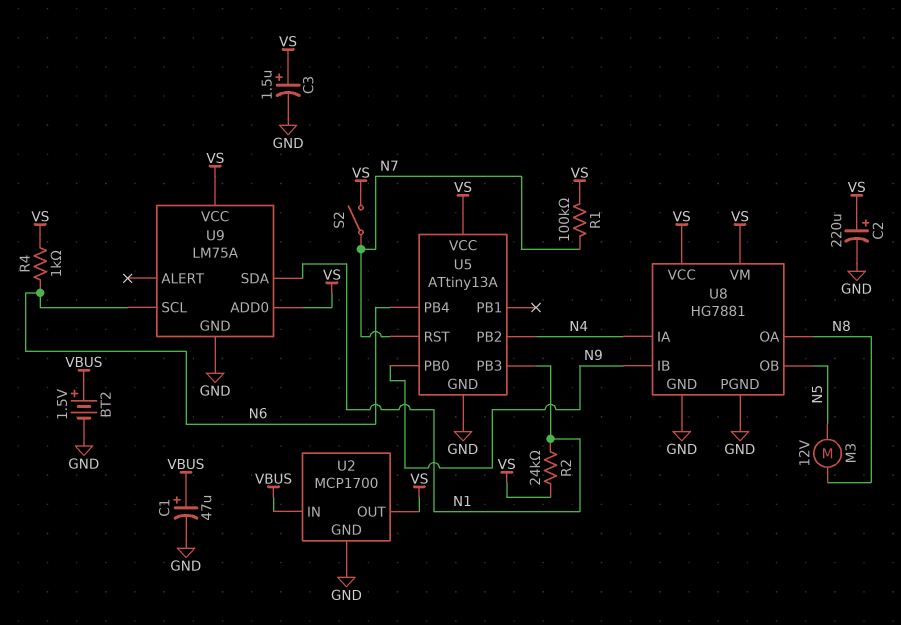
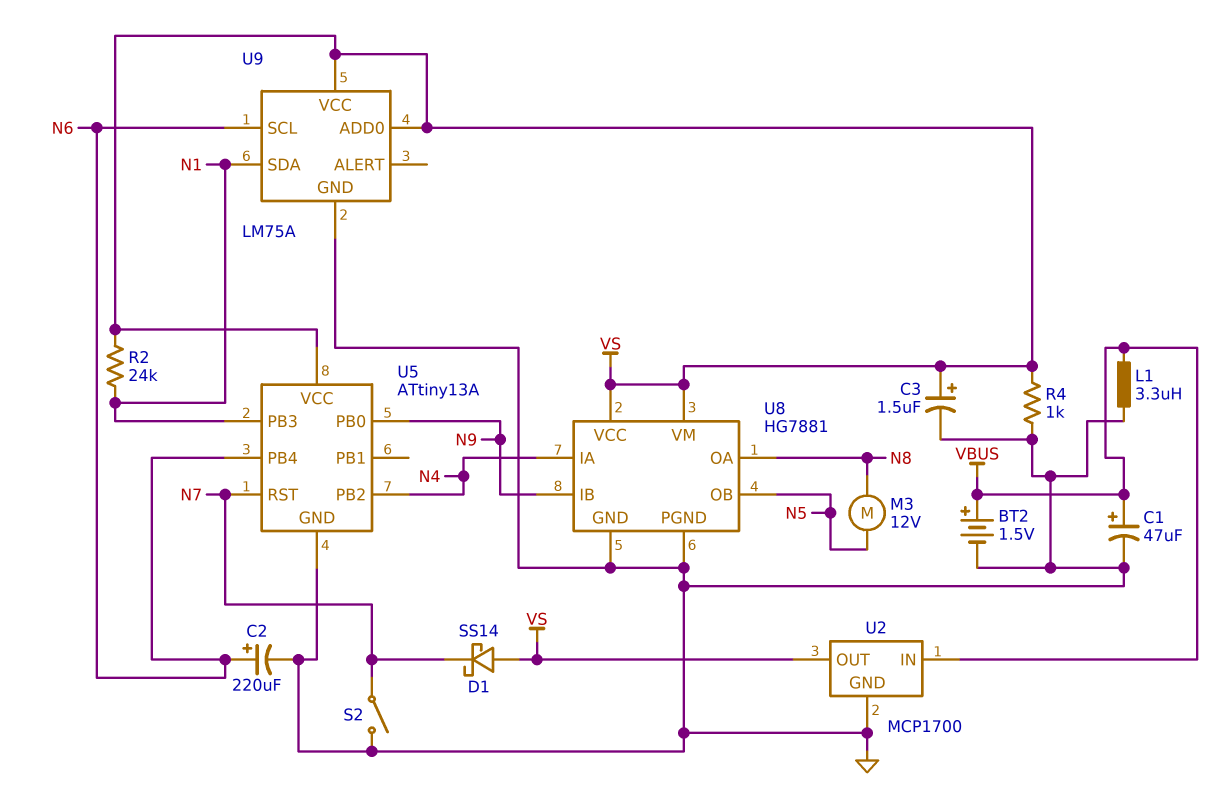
C2: 220uF (plus VS, minus GND) -> 220uF (plus N6, minus GND)
D1: none -> schottky SS14 (A VS, K N7)
L1: none -> 3.3uH (GND, VBUS)
R1: 100k (N7, VS) -> none
R4: 1k (N6, VS) -> 1k (GND, VS)
S2: switch (N7, VS) -> switch (GND, N7)

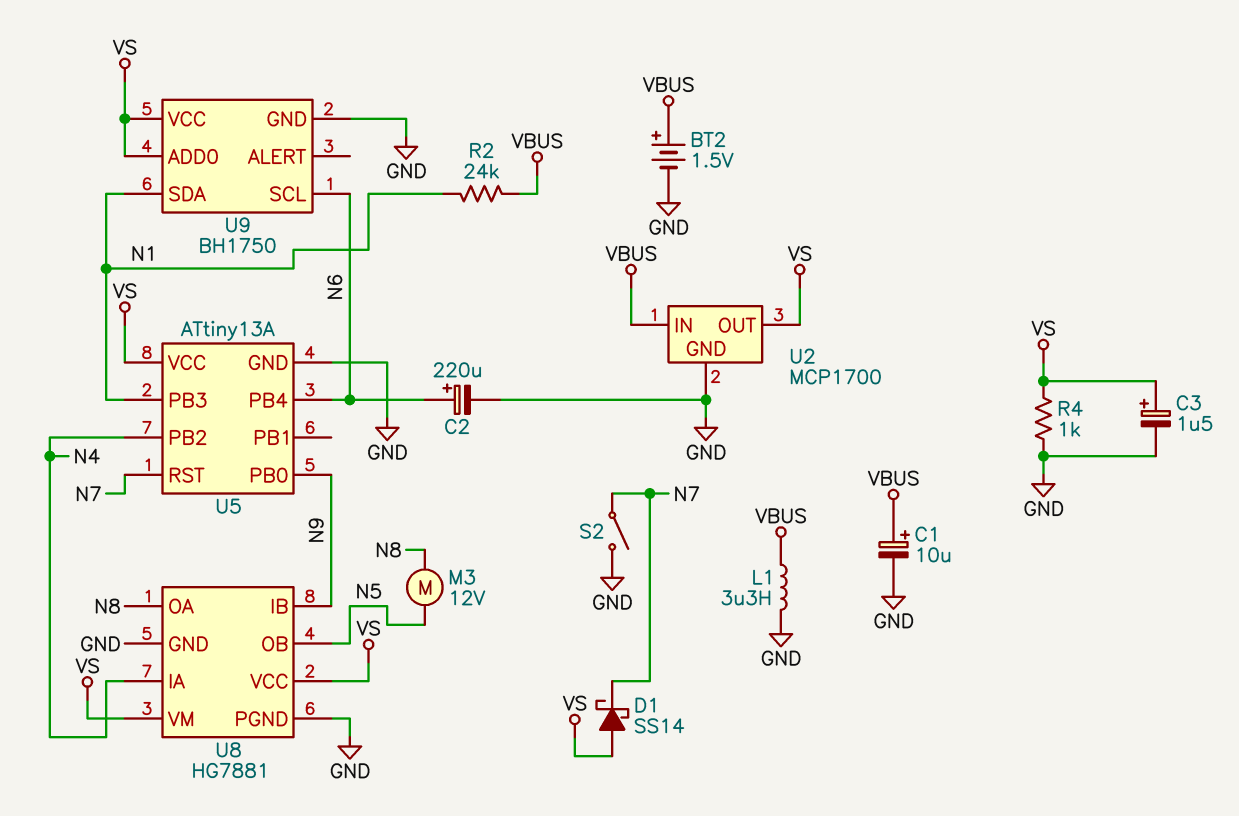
C1: 47uF (plus VBUS, minus GND) -> 10uF (plus VBUS, minus GND)
R2: 24k (N1, VS) -> 24k (N1, VBUS)
U9: LM75A -> BH1750

